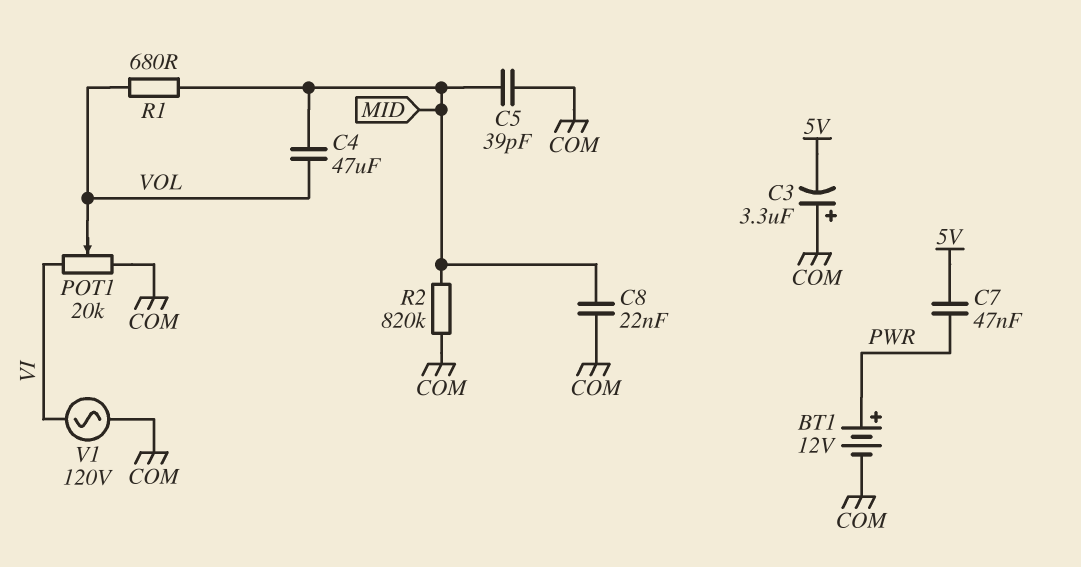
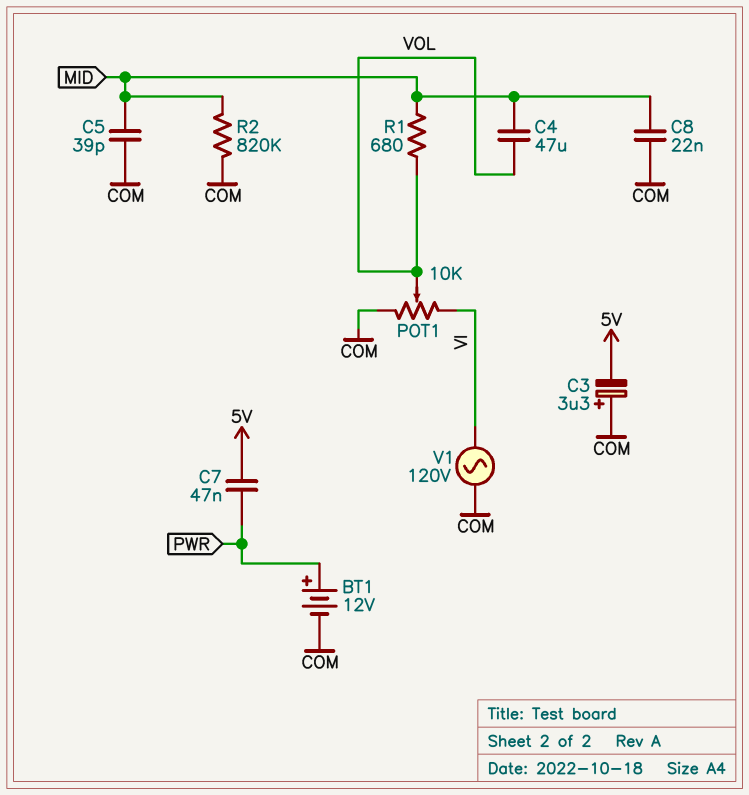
POT1: 20k (COM, VI, wiper VOL) -> 10k (COM, VI, wiper VOL)

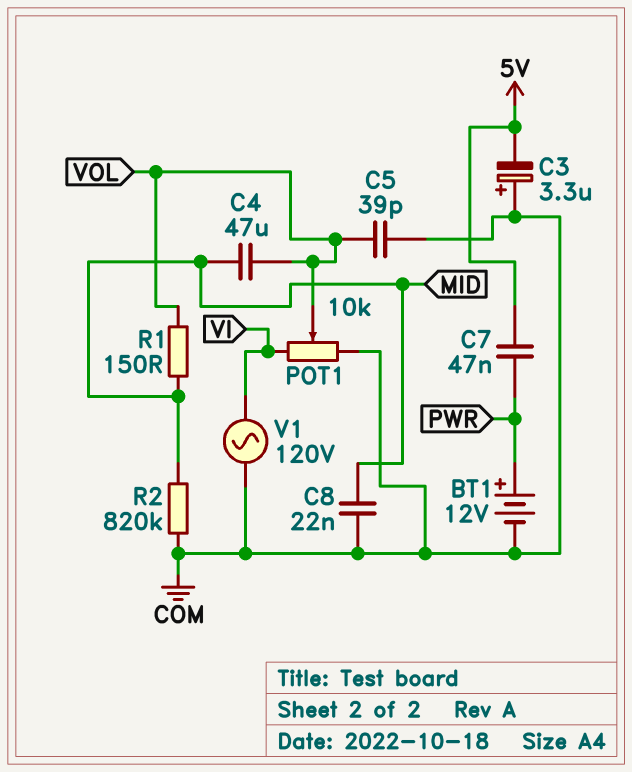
C5: 39pF (COM, MID) -> 39pF (COM, VOL)
R1: 680 (MID, VOL) -> 150 (MID, VOL)

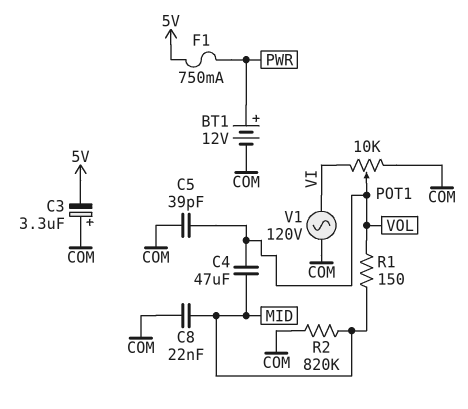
C7: 47nF (5V, PWR) -> none
F1: none -> 750mA (5V, PWR)

